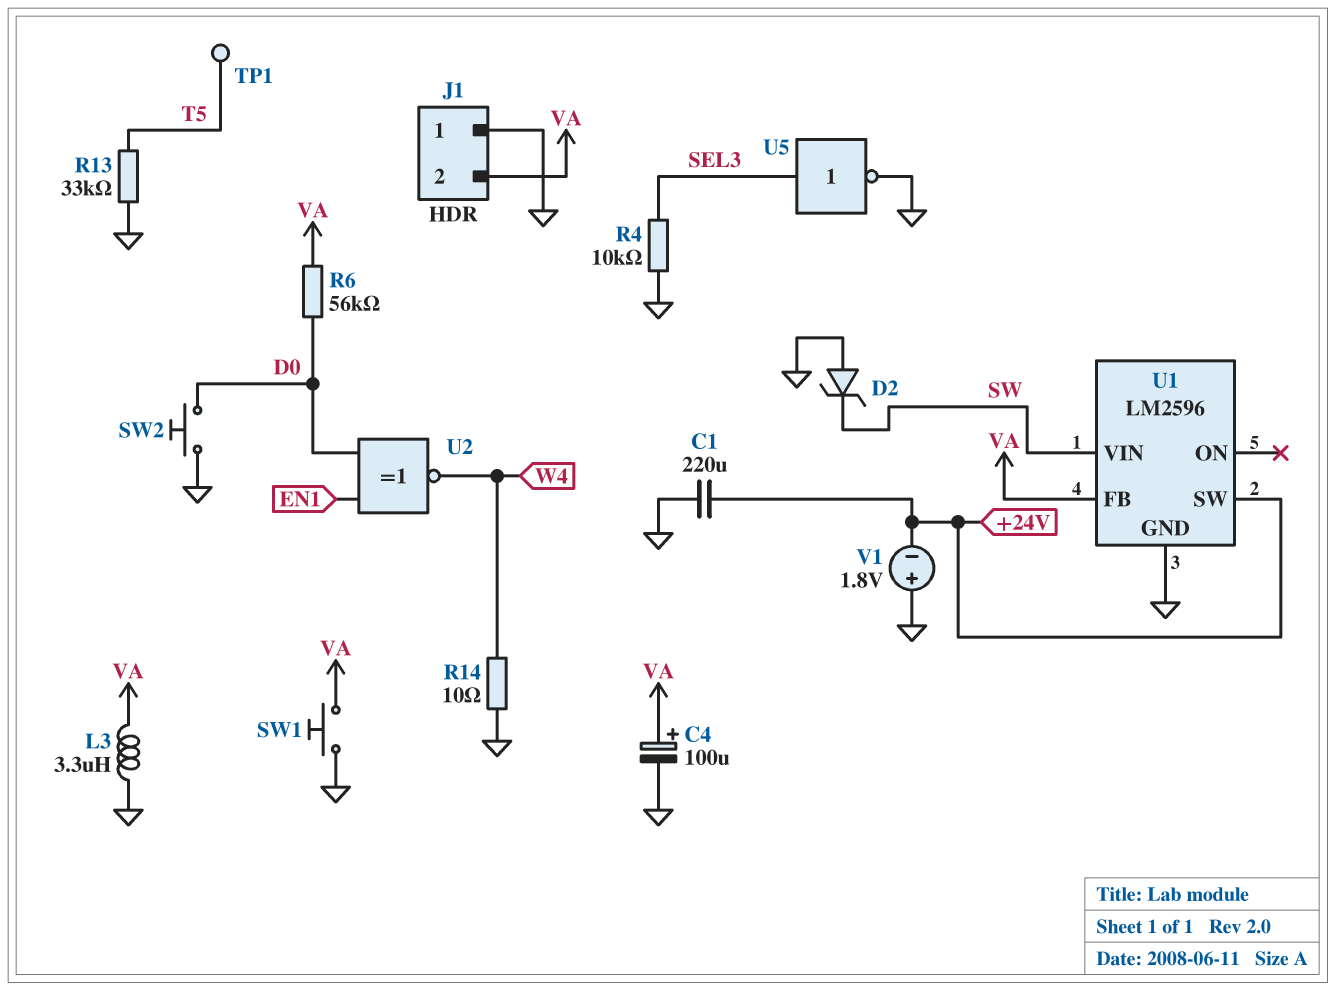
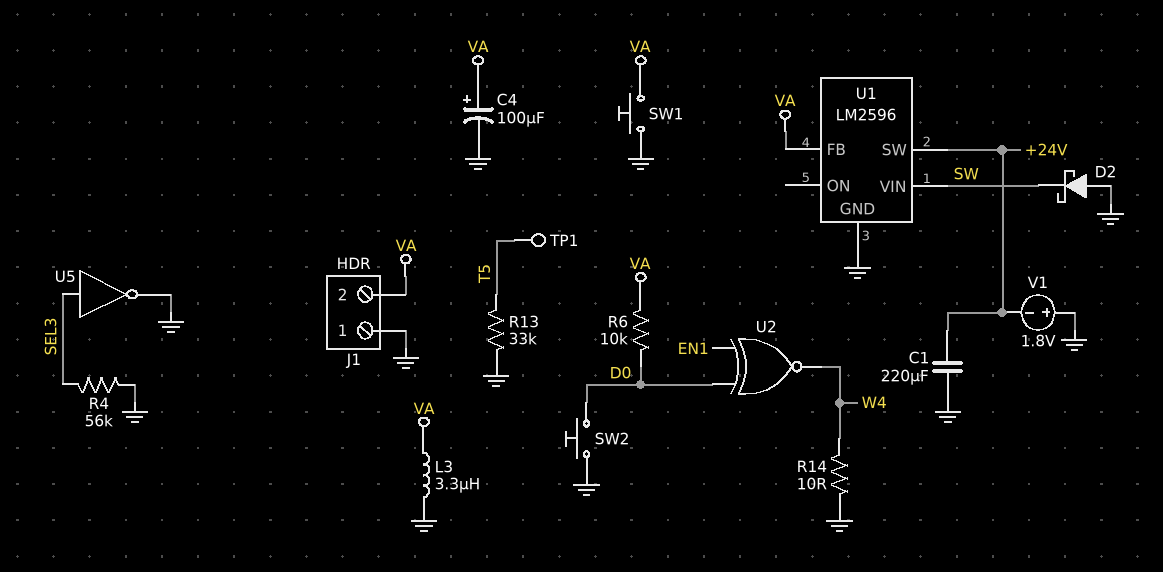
D2: zener (A GND, K SW) -> schottky (A GND, K SW)
R4: 10k (GND, SEL3) -> 56k (GND, SEL3)
R6: 56k (D0, VA) -> 10k (D0, VA)

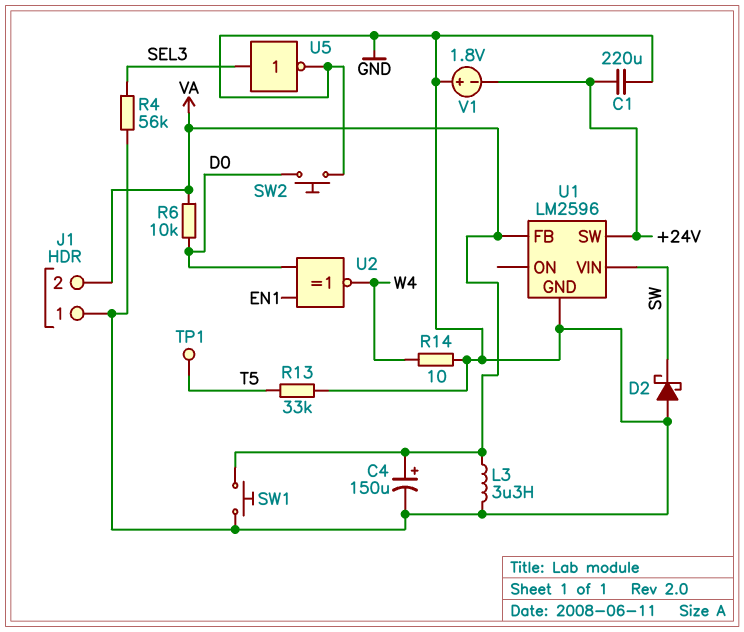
C4: 100uF (plus VA, minus GND) -> 150uF (plus VA, minus GND)

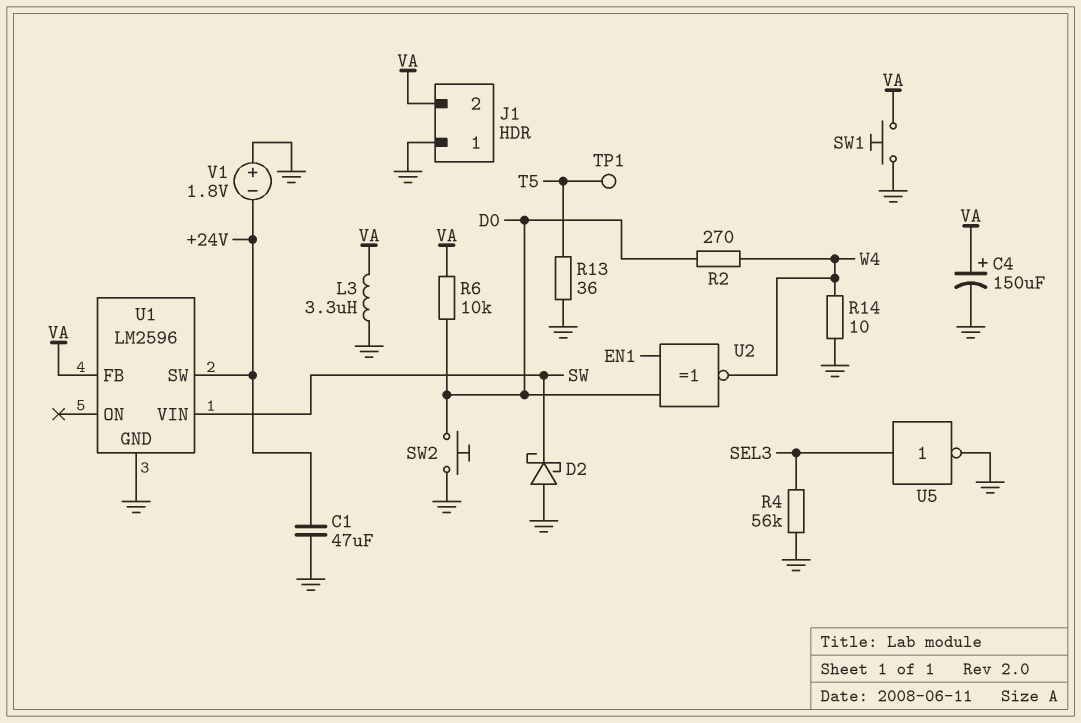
C1: 220uF (+24V, GND) -> 47uF (+24V, GND)
R2: none -> 270 (D0, W4)
R13: 33k (GND, T5) -> 36 (GND, T5)

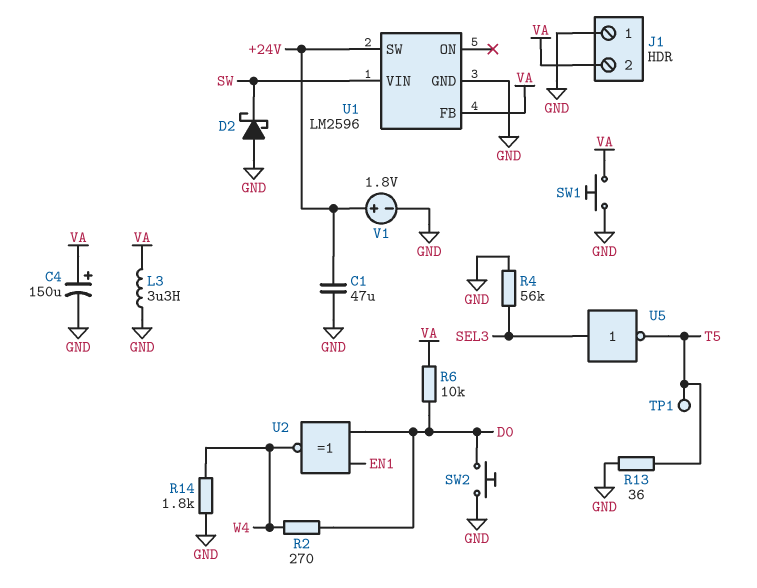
R14: 10 (GND, W4) -> 1.8k (GND, W4)
U5: NOT (in SEL3, out GND) -> NOT (in SEL3, out T5)
V1: 1.8V (plus GND, minus +24V) -> 1.8V (plus +24V, minus GND)

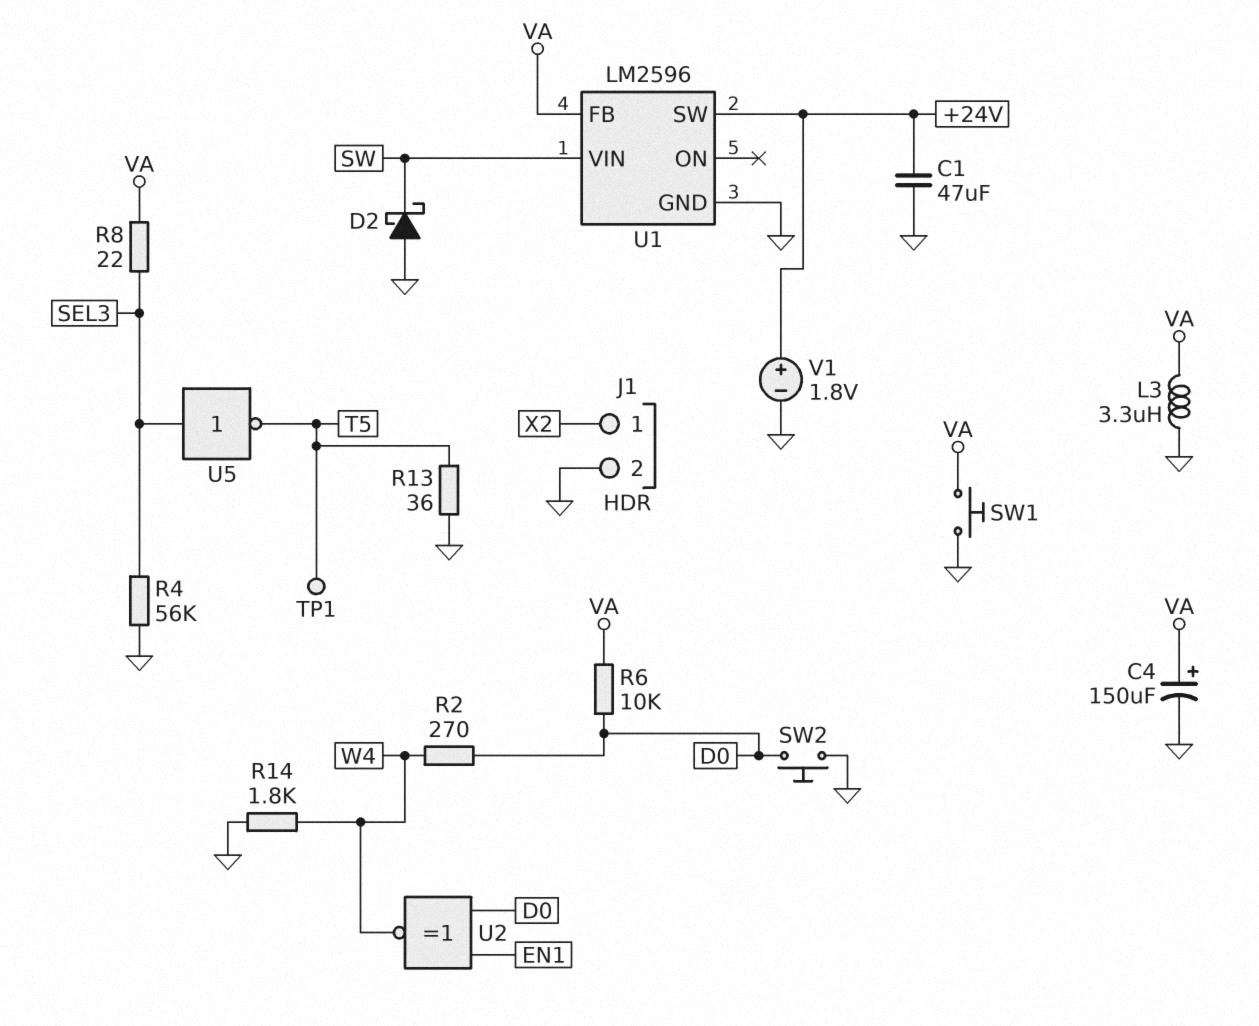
J1 pin 1: GND -> X2
J1 pin 2: VA -> GND
R8: none -> 22 (SEL3, VA)

